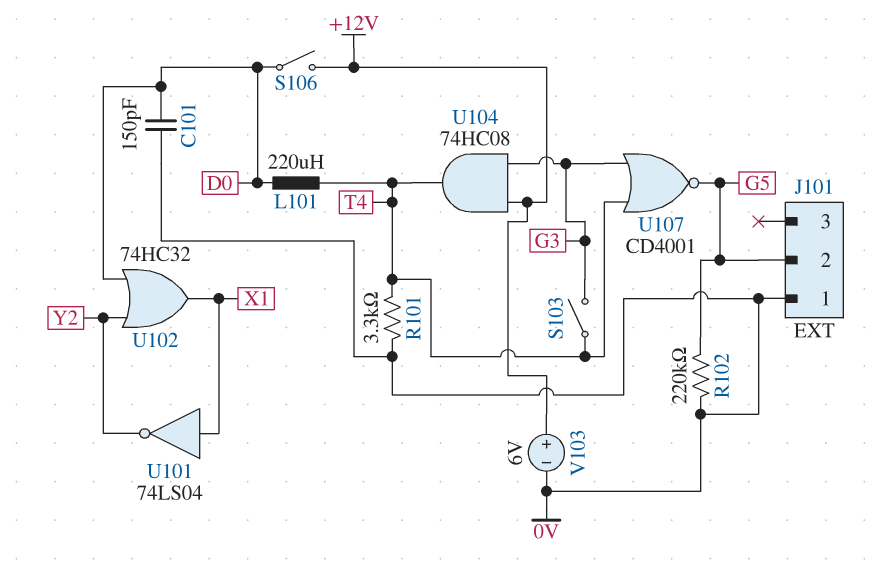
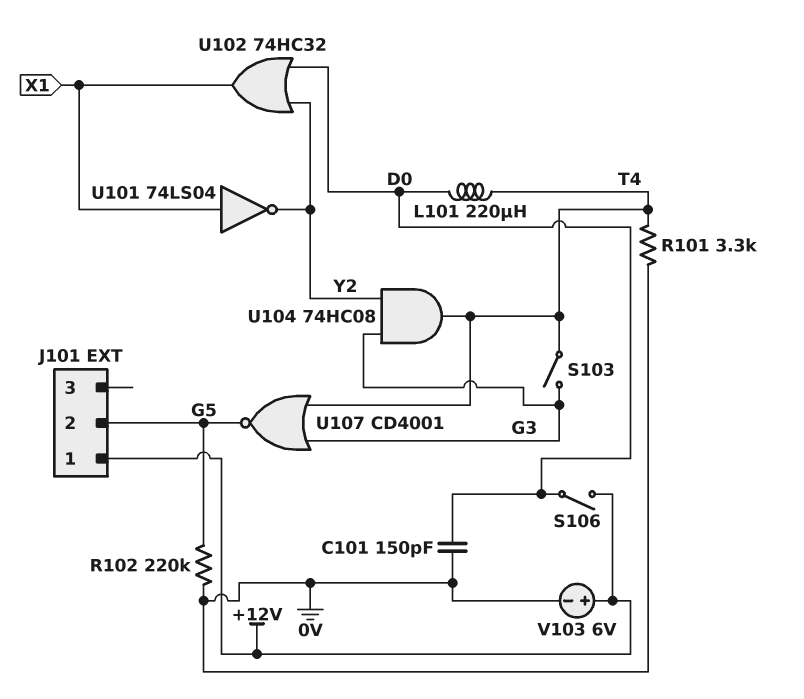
J101 pin 1: 0V -> +12V
U104: AND 74HC08 (in +12V, in G3, out T4) -> AND 74HC08 (in G3, in Y2, out T4)

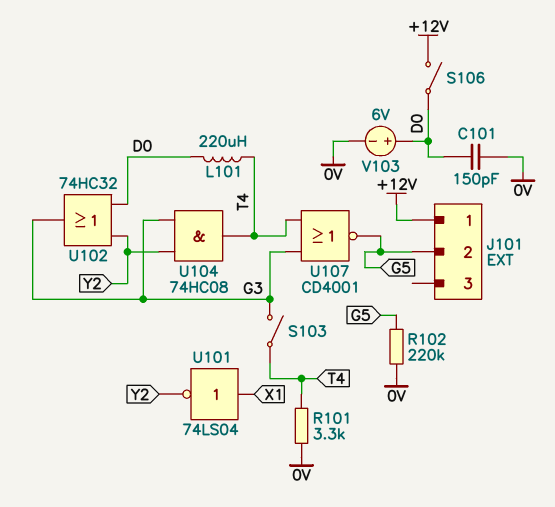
U102: OR 74HC32 (in D0, in Y2, out X1) -> OR 74HC32 (in D0, in Y2, out G3)
V103: 6V (plus +12V, minus 0V) -> 6V (plus D0, minus 0V)

